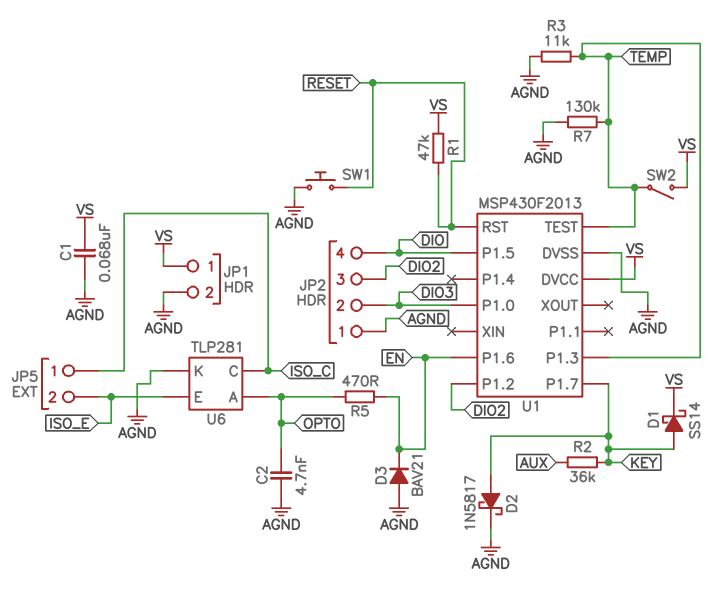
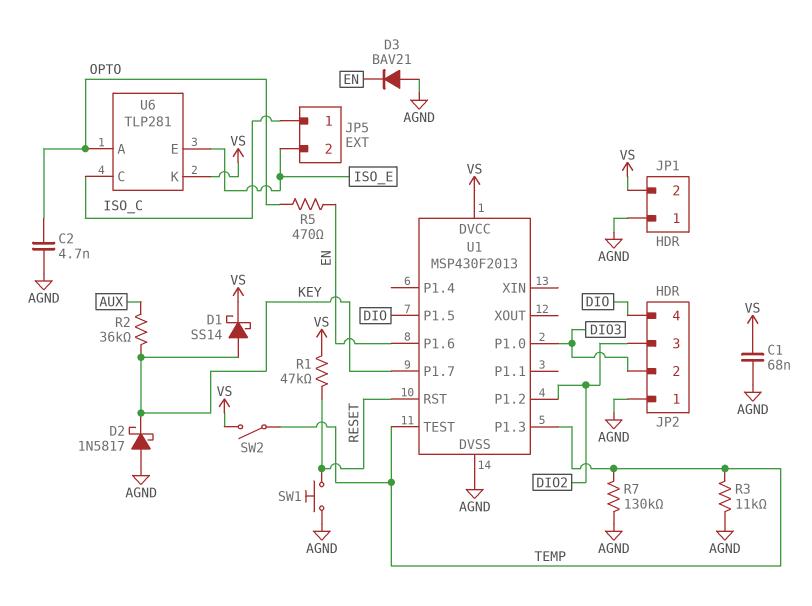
D2: schottky 1N5817 (A KEY, K AGND) -> schottky 1N5817 (A AGND, K KEY)
JP1 pin 1: VS -> AGND
JP1 pin 2: AGND -> VS
U6 pin K: AGND -> VS

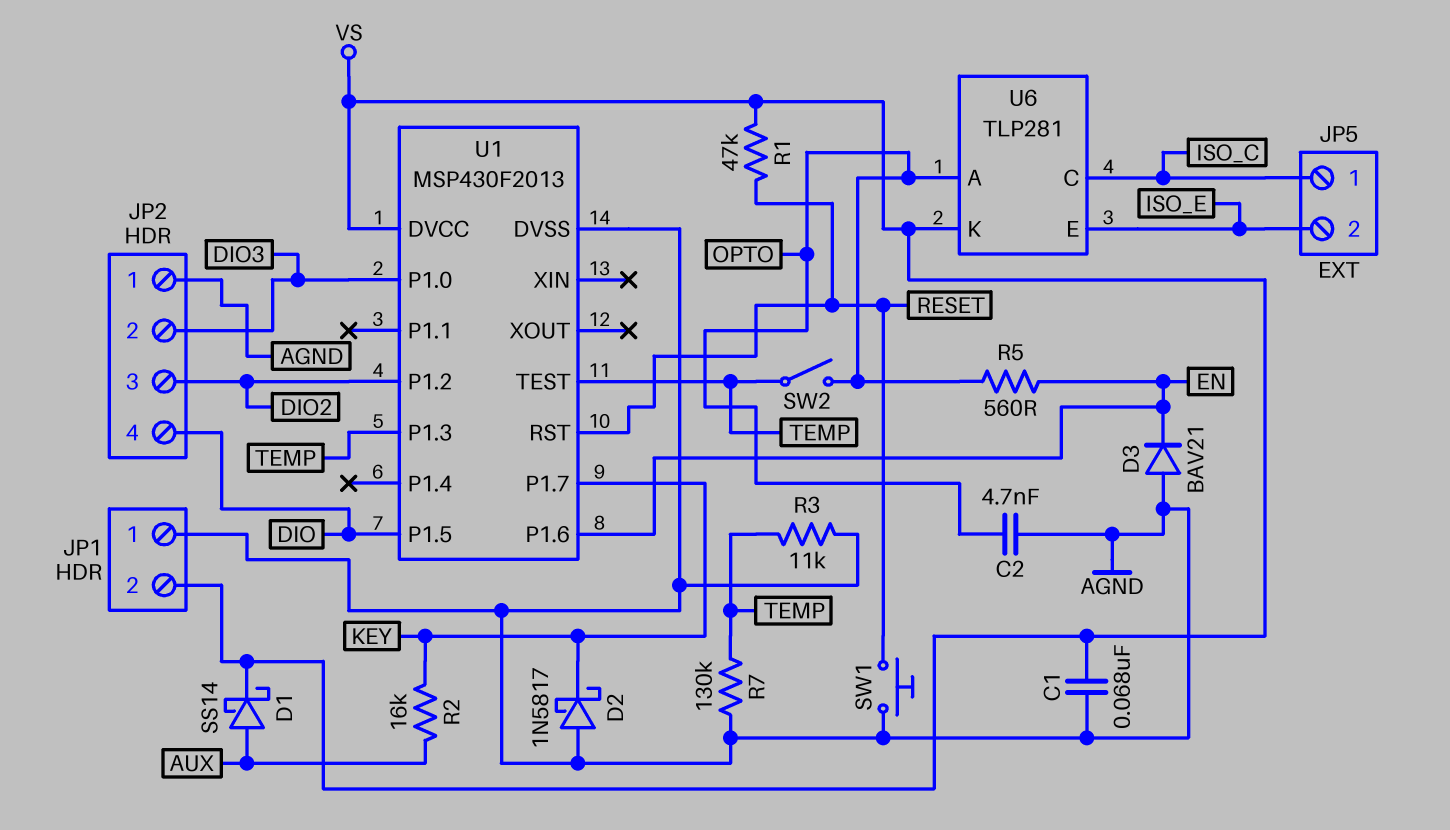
D1: schottky SS14 (A KEY, K VS) -> schottky SS14 (A AUX, K VS)
R2: 36k (AUX, KEY) -> 16k (AUX, KEY)
R5: 470 (EN, OPTO) -> 560 (EN, OPTO)
SW2: switch (TEMP, VS) -> switch (OPTO, TEMP)

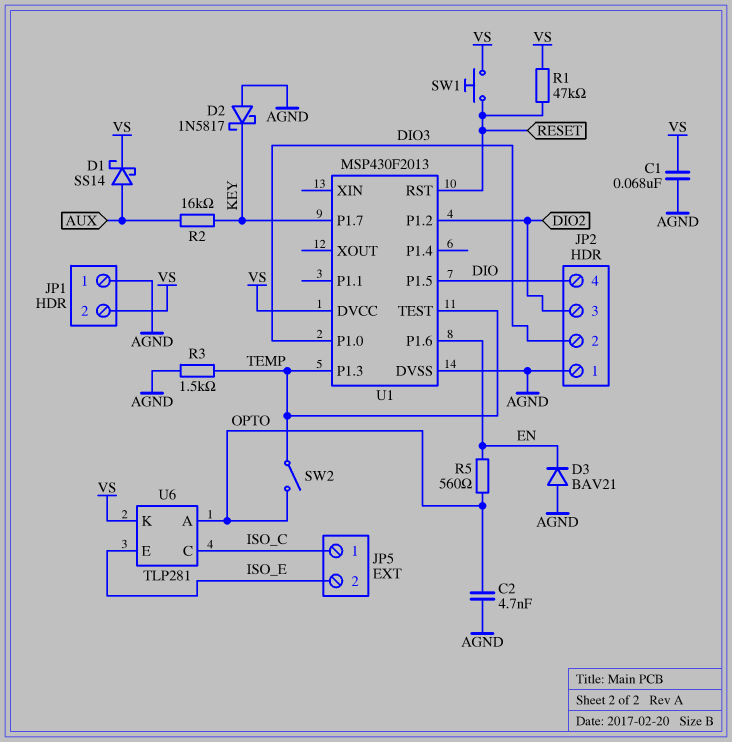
R3: 11k (AGND, TEMP) -> 1.5k (AGND, TEMP)
R7: 130k (AGND, TEMP) -> none
SW1: button (AGND, RESET) -> button (RESET, VS)

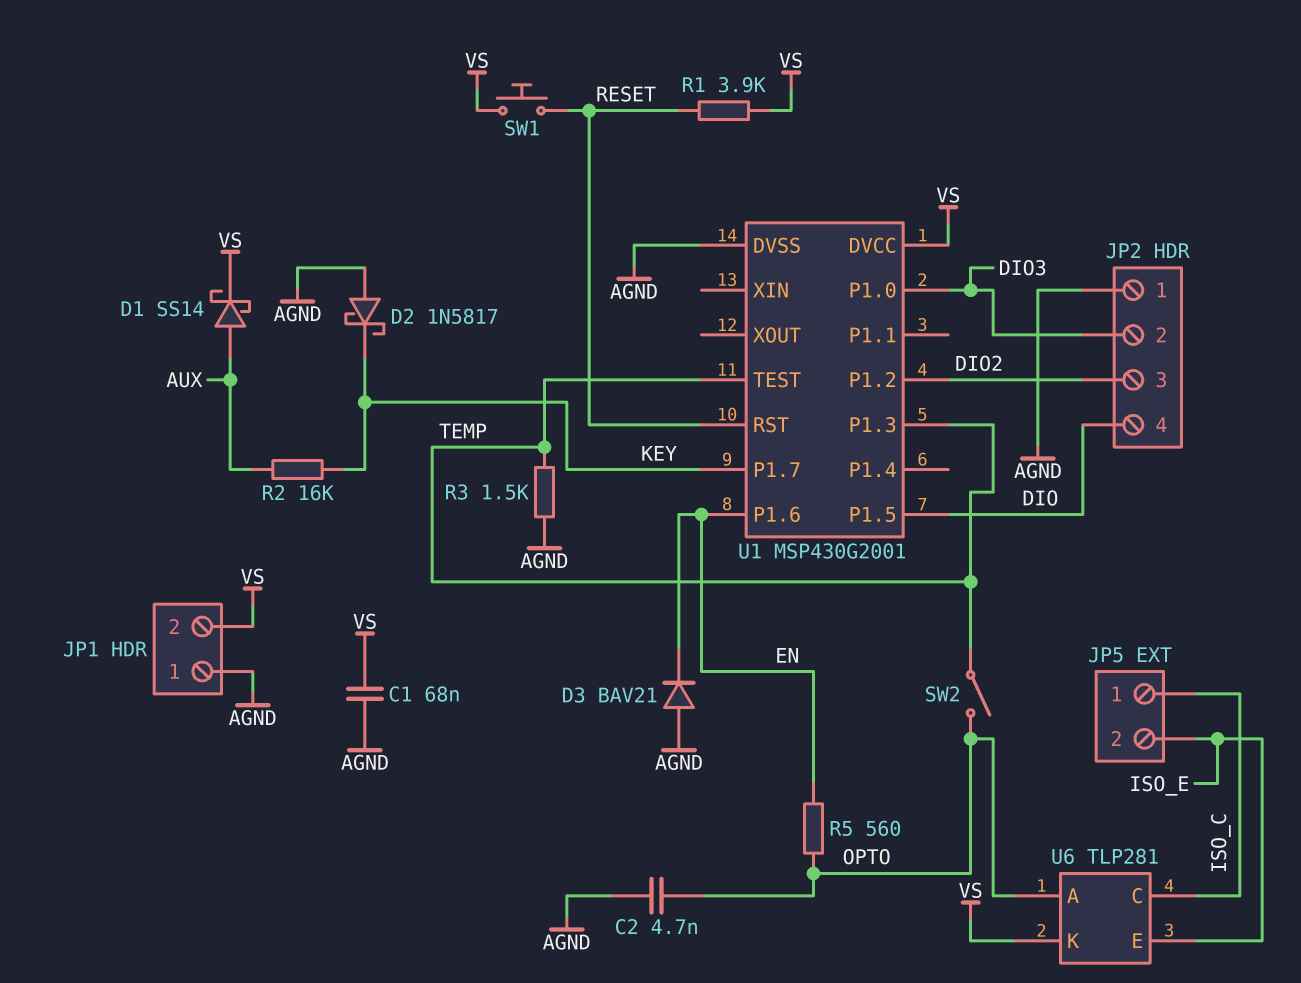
R1: 47k (RESET, VS) -> 3.9k (RESET, VS)
U1: MSP430F2013 -> MSP430G2001

